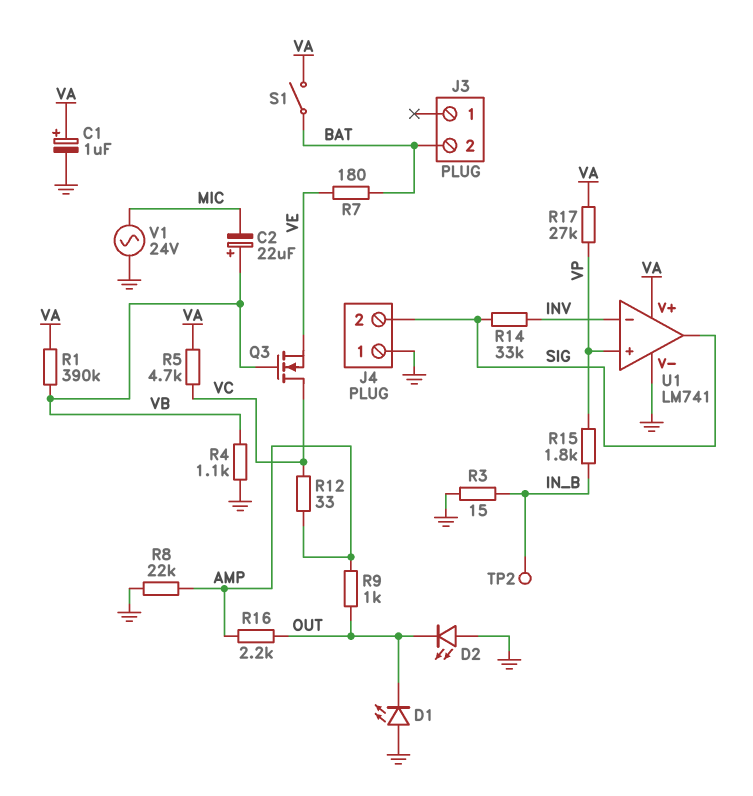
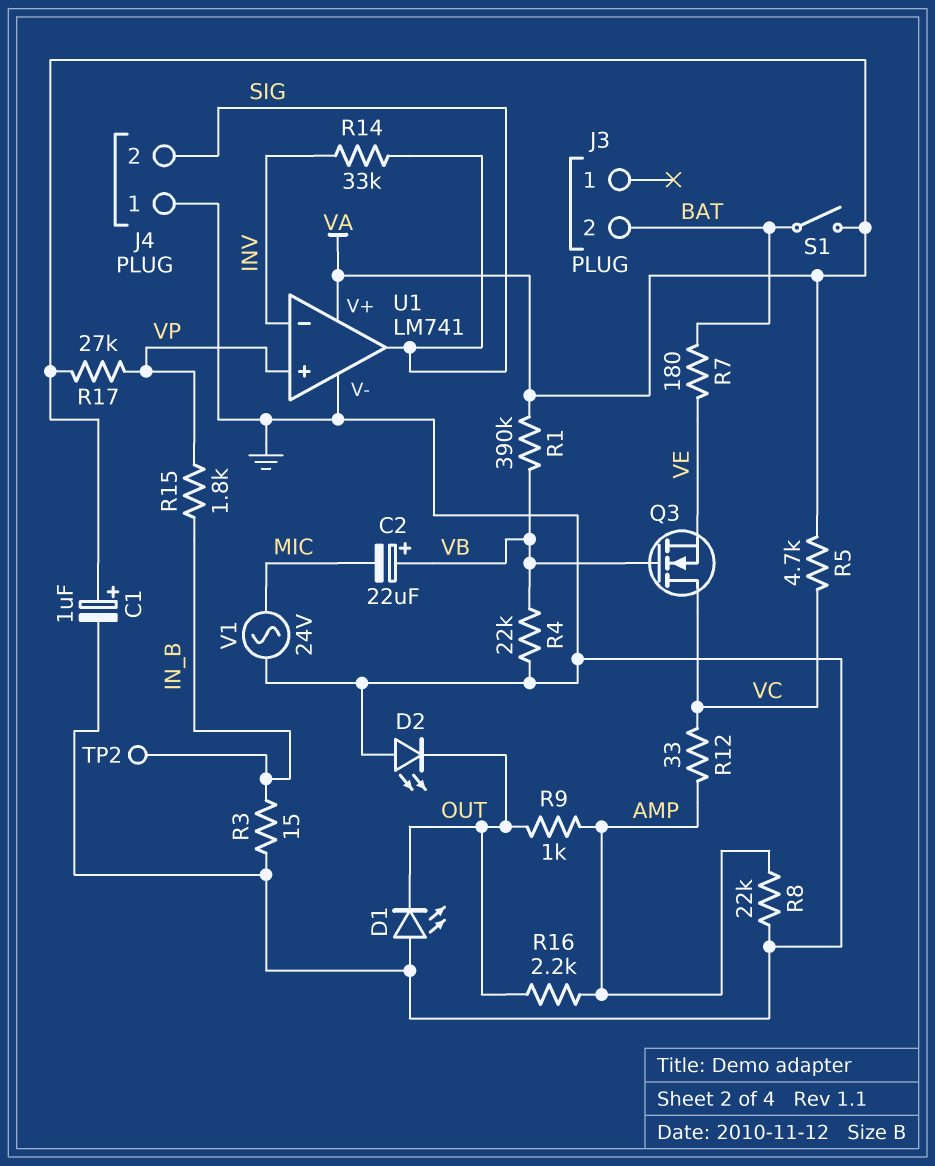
R4: 1.1k (GND, VB) -> 22k (GND, VB)

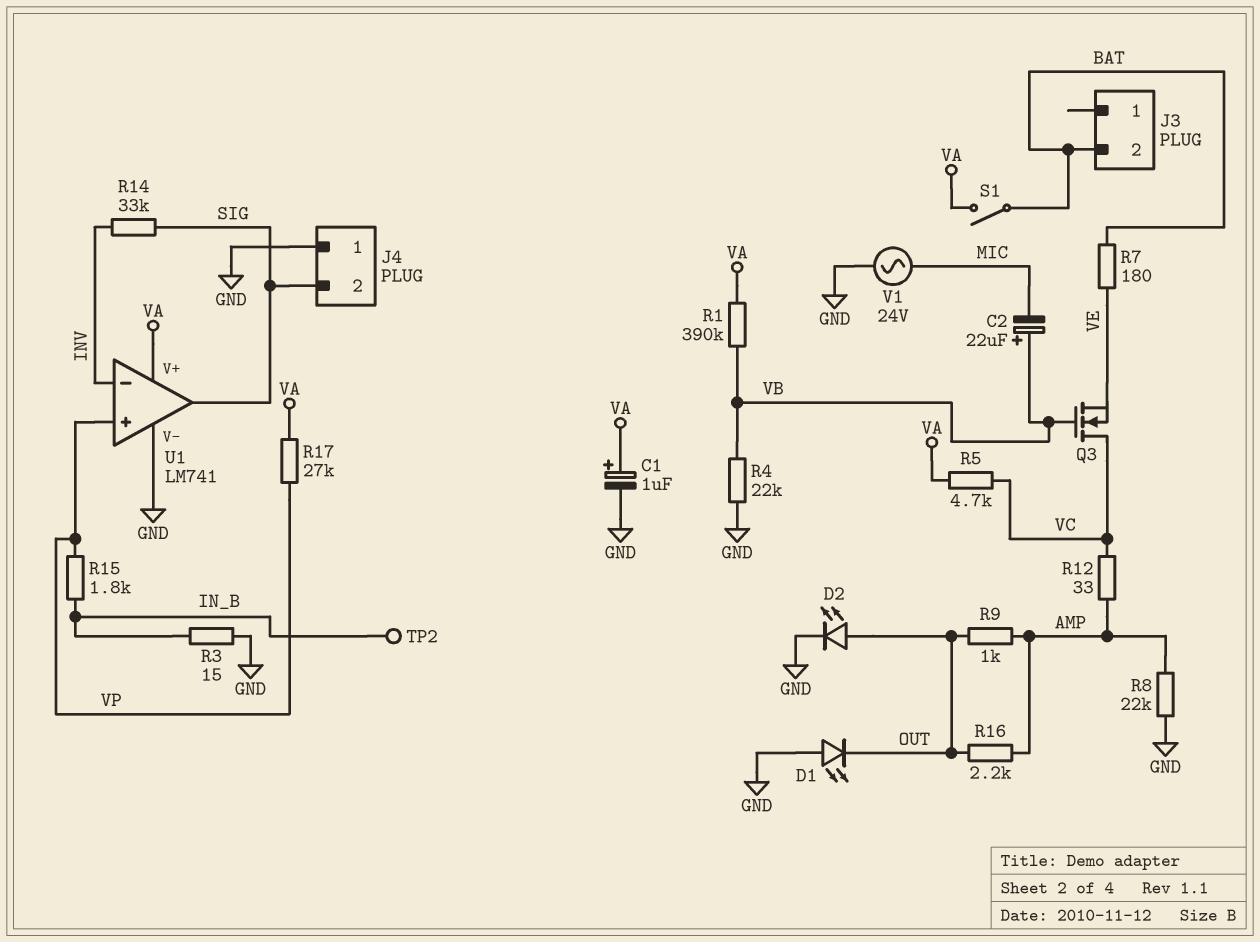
D2: LED (A GND, K OUT) -> LED (A OUT, K GND)

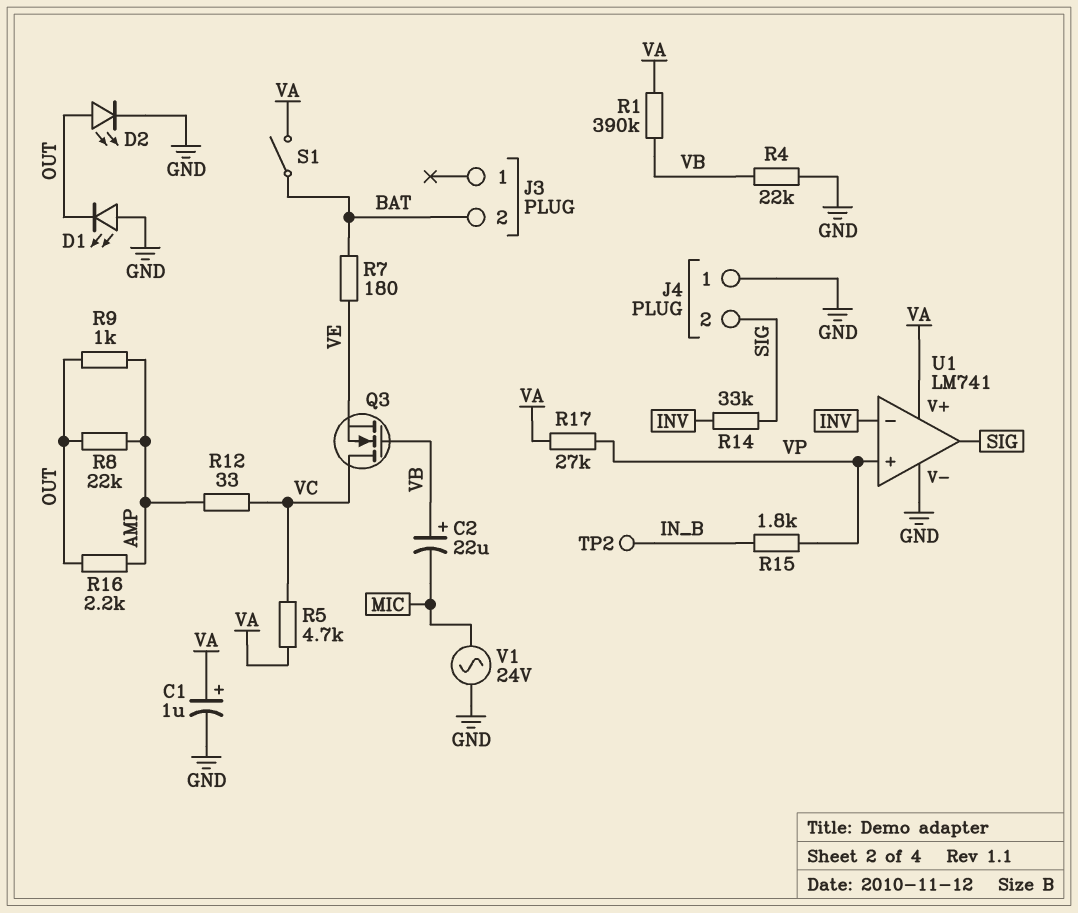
R3: 15 (GND, IN_B) -> none
R8: 22k (AMP, GND) -> 22k (AMP, OUT)

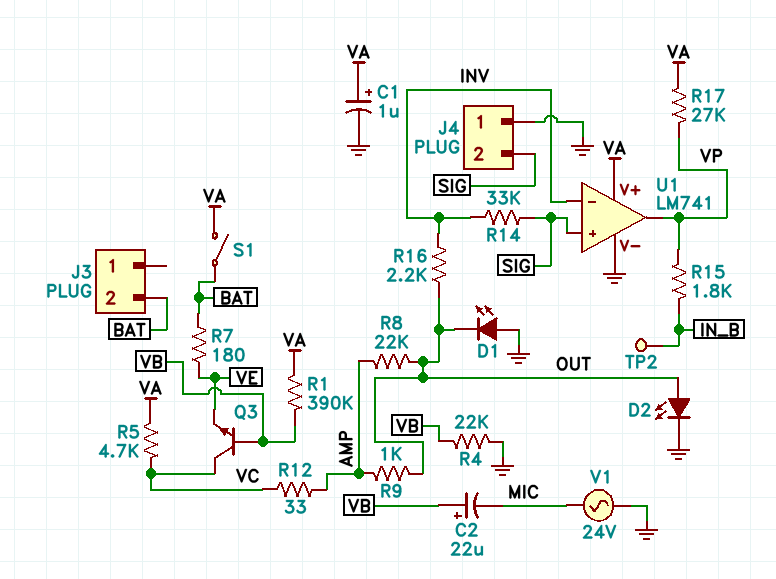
Q3: NMOS (G VB, D VC, S VE) -> NPN (B VB, C VC, E VE)
R16: 2.2k (AMP, OUT) -> 2.2k (INV, OUT)
U1 pin in+: VP -> SIG
U1 pin out: SIG -> VP

